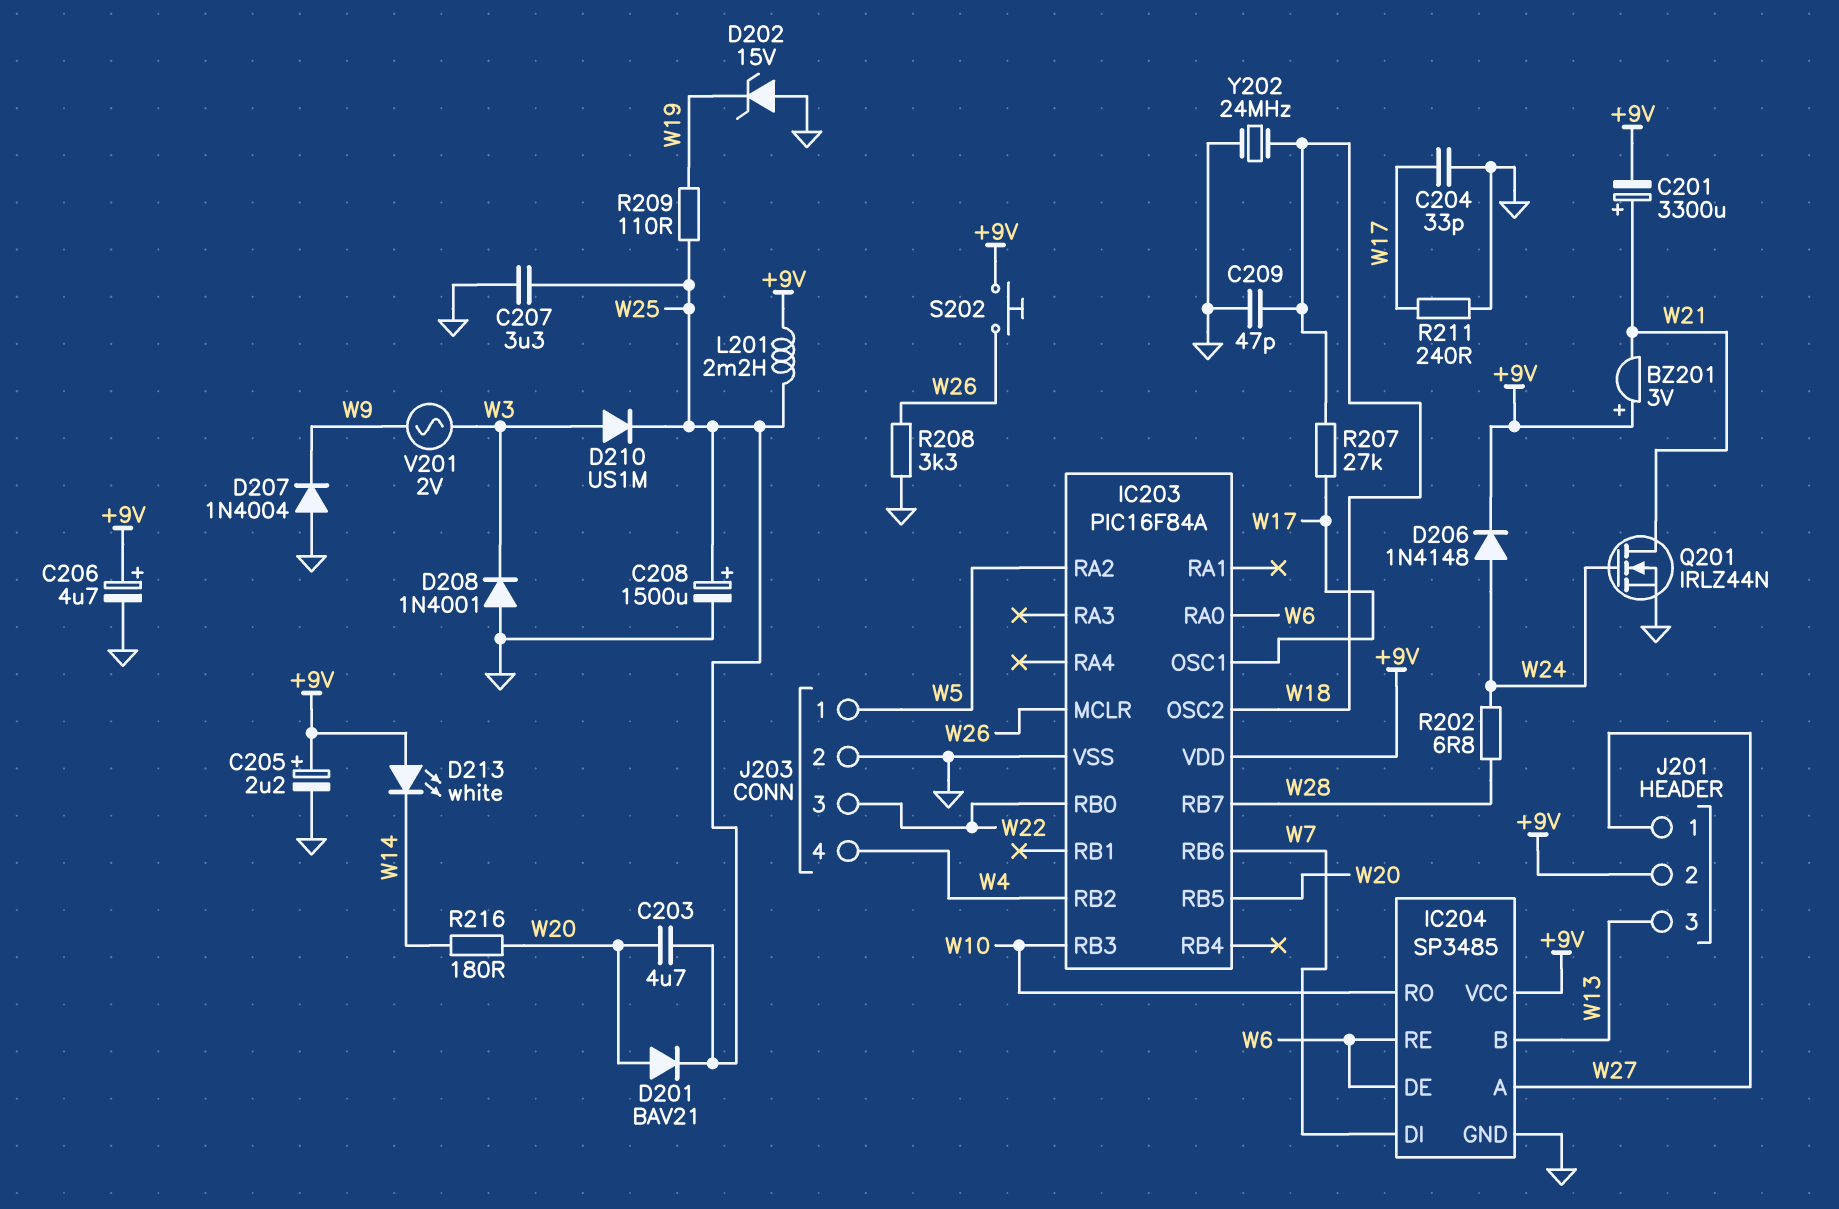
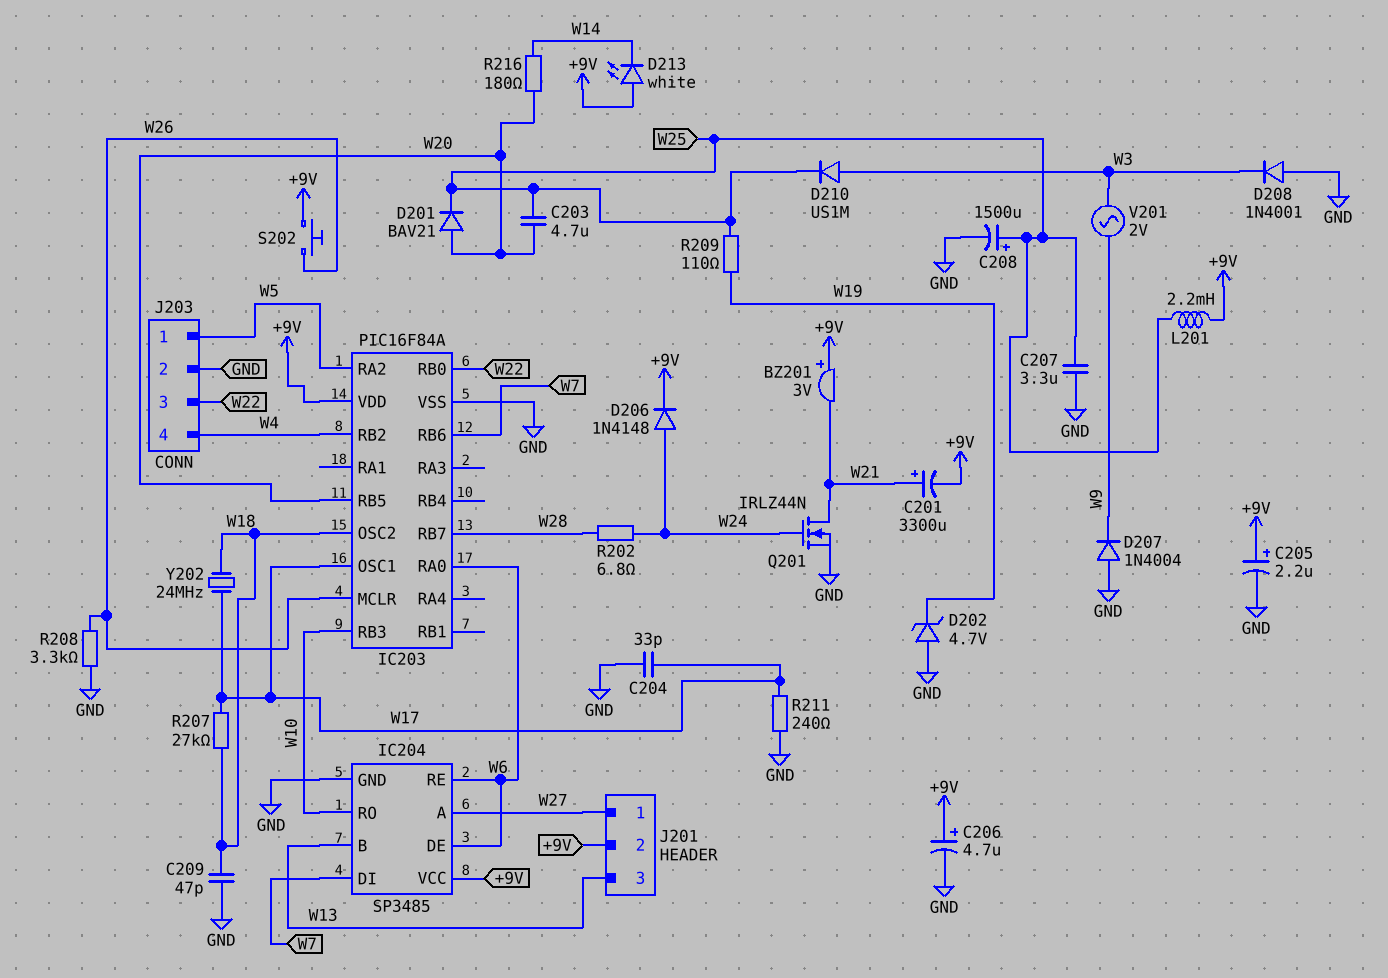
D202: zener 15V (A GND, K W19) -> zener 4.7V (A GND, K W19)
Y202: 24MHz (GND, W18) -> 24MHz (W17, W18)

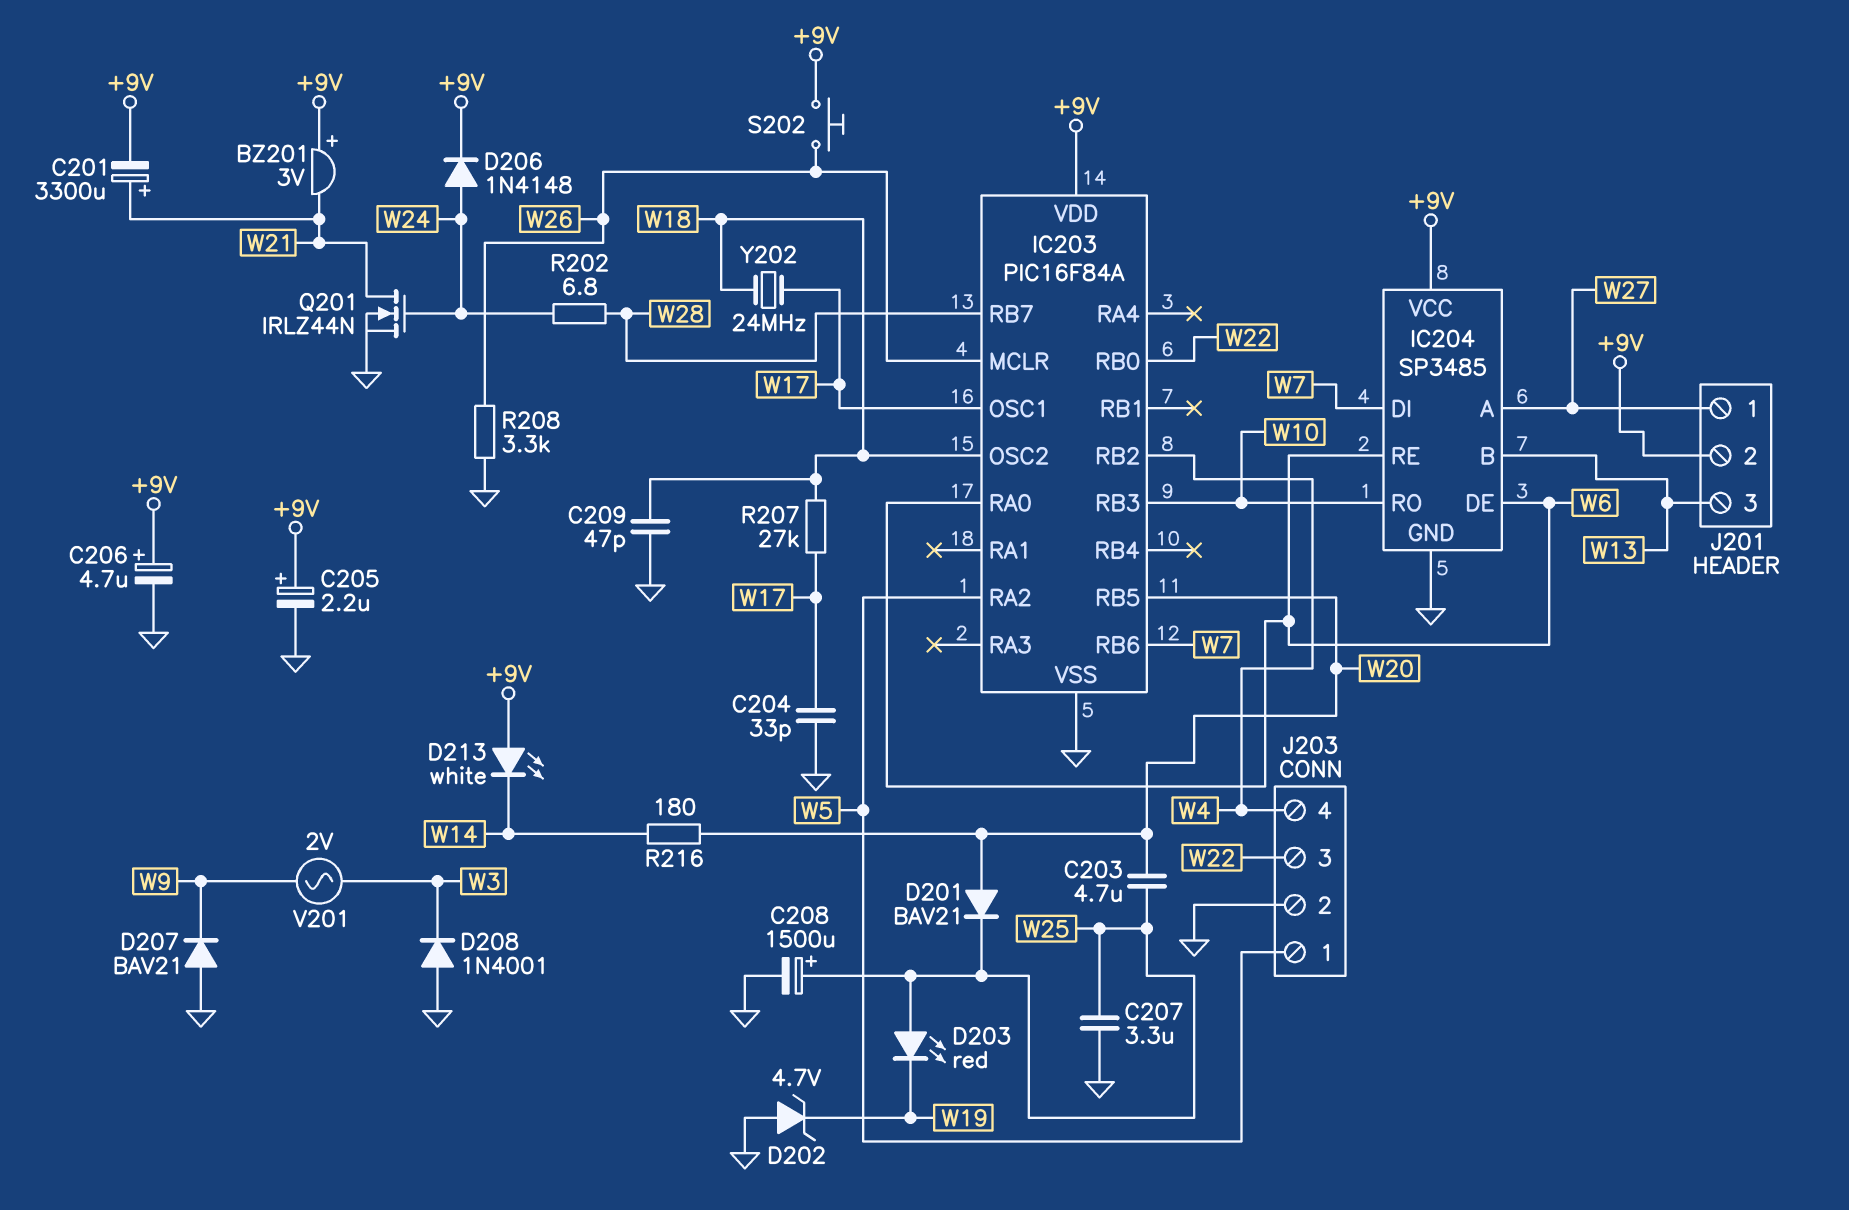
D203: none -> LED red (A W25, K W19)
D207: diode 1N4004 (A GND, K W9) -> diode BAV21 (A GND, K W9)
D210: diode US1M (A W3, K W25) -> none
L201: 2.2mH (+9V, W25) -> none
R209: 110 (W19, W25) -> none
R211: 240 (GND, W17) -> none

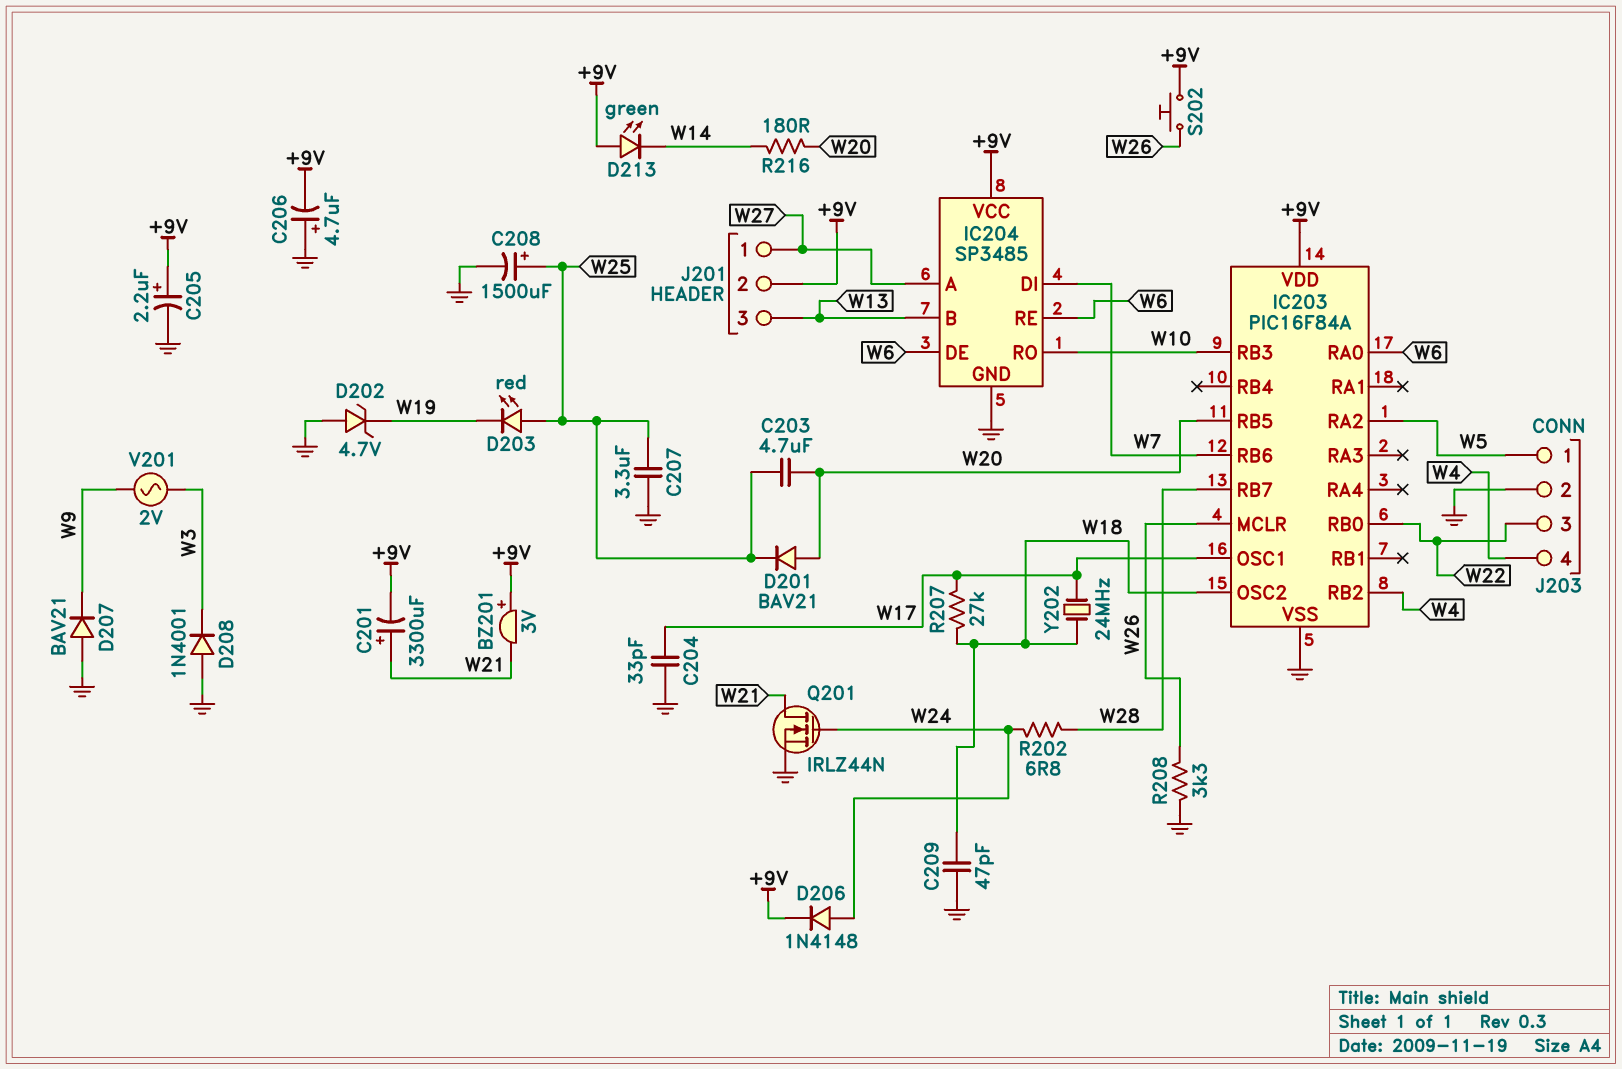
C206: 4.7uF (plus +9V, minus GND) -> 4.7uF (plus GND, minus +9V)
D213: LED white (A +9V, K W14) -> LED green (A +9V, K W14)

